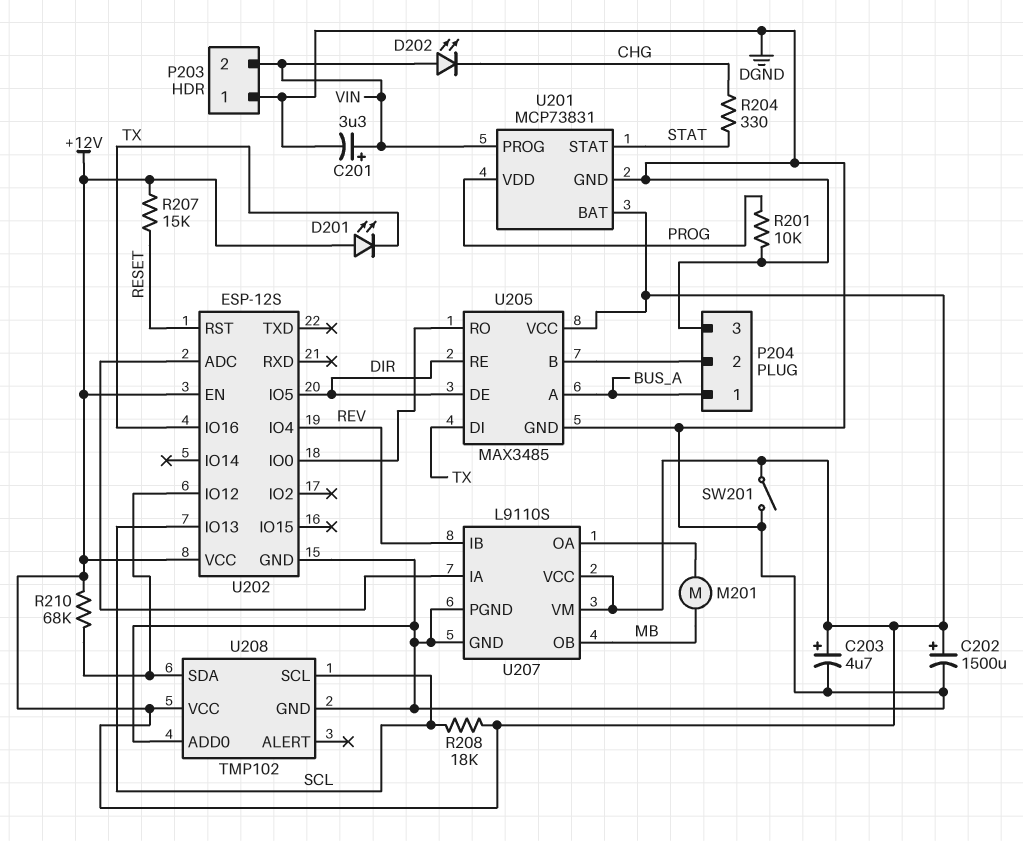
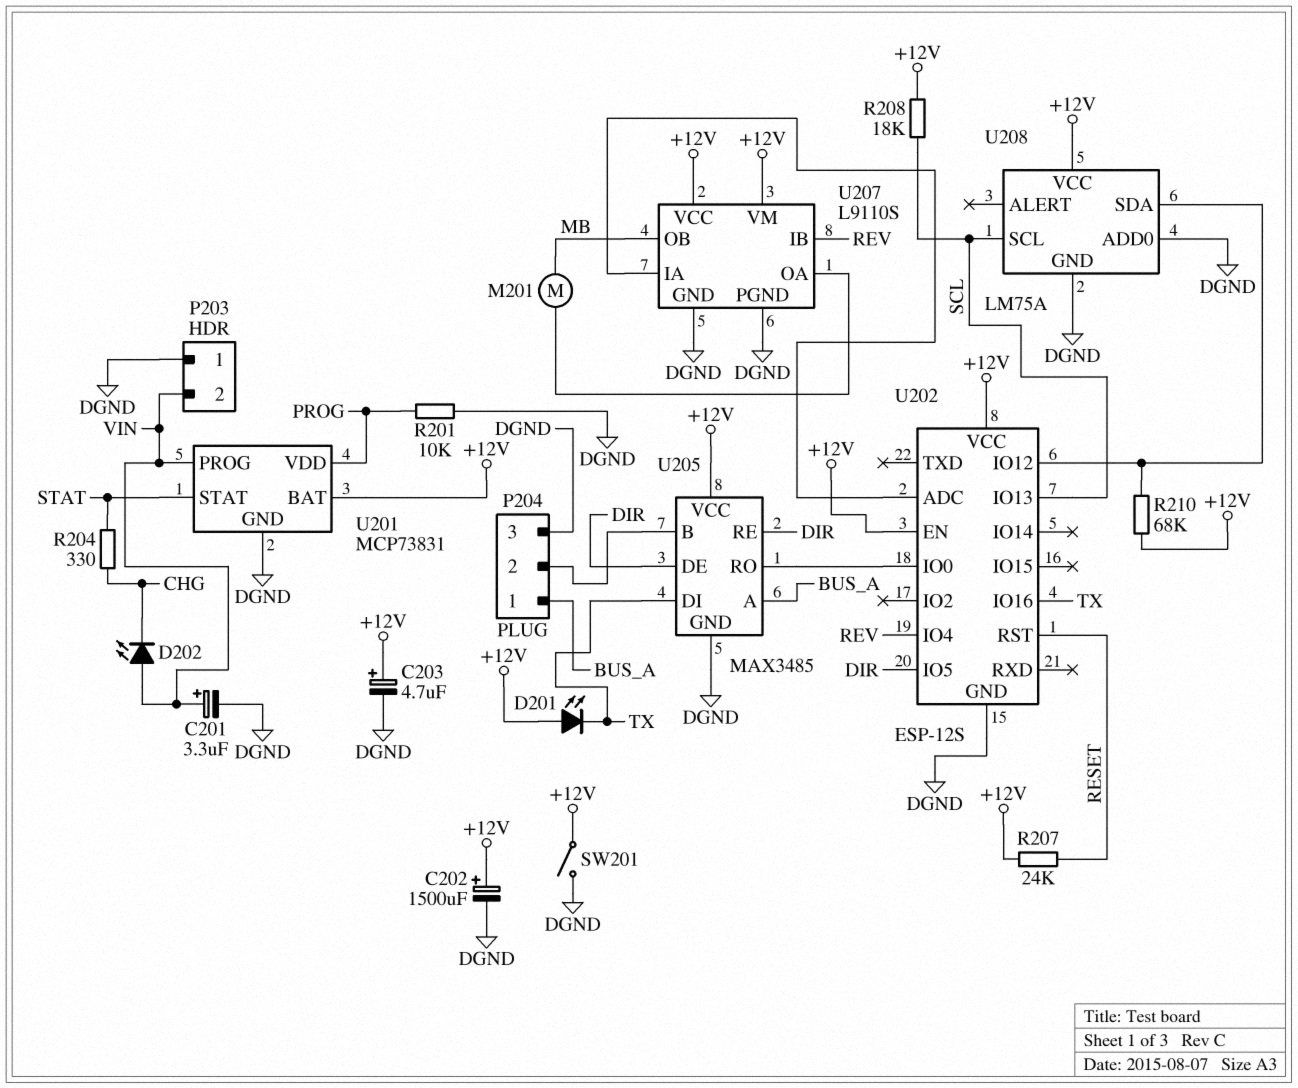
R207: 15k (+12V, RESET) -> 24k (+12V, RESET)
U208: TMP102 -> LM75A

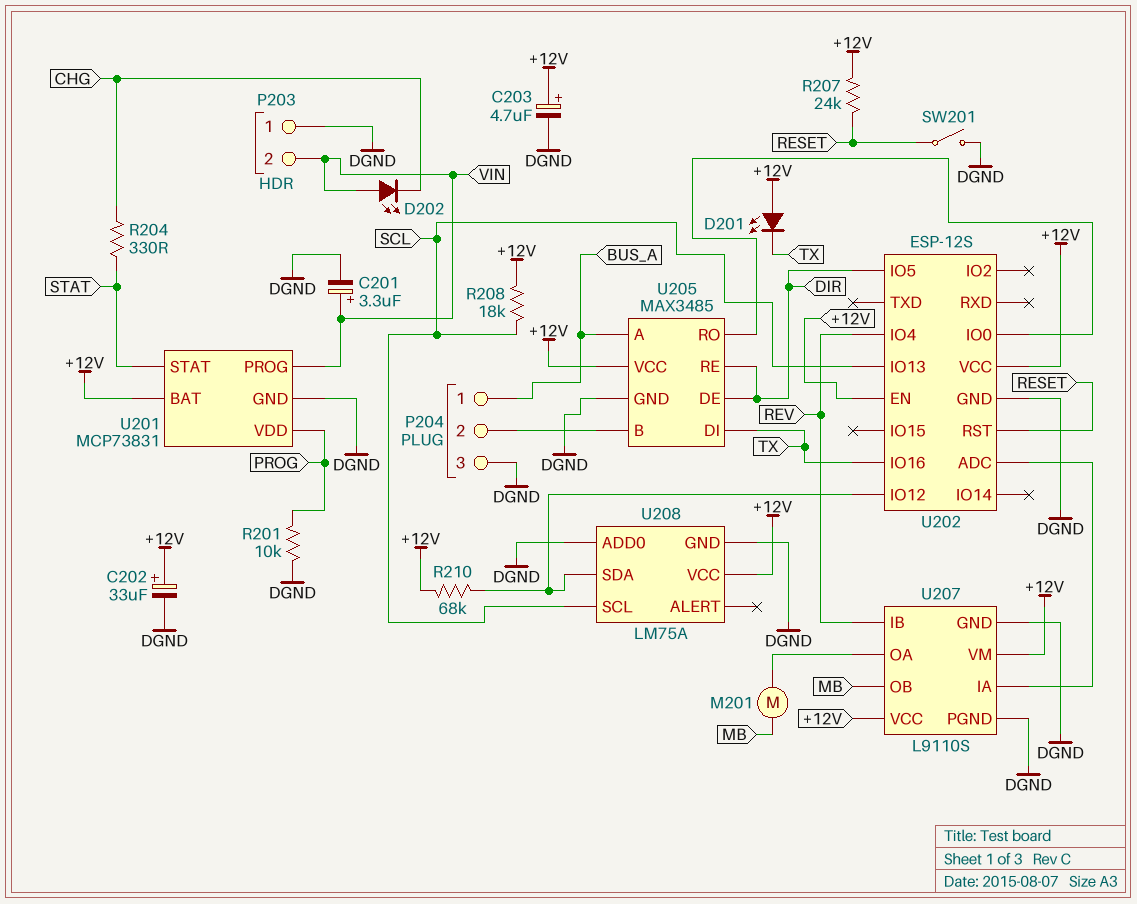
C202: 1500uF (plus +12V, minus DGND) -> 33uF (plus +12V, minus DGND)
SW201: switch (+12V, DGND) -> switch (DGND, RESET)

